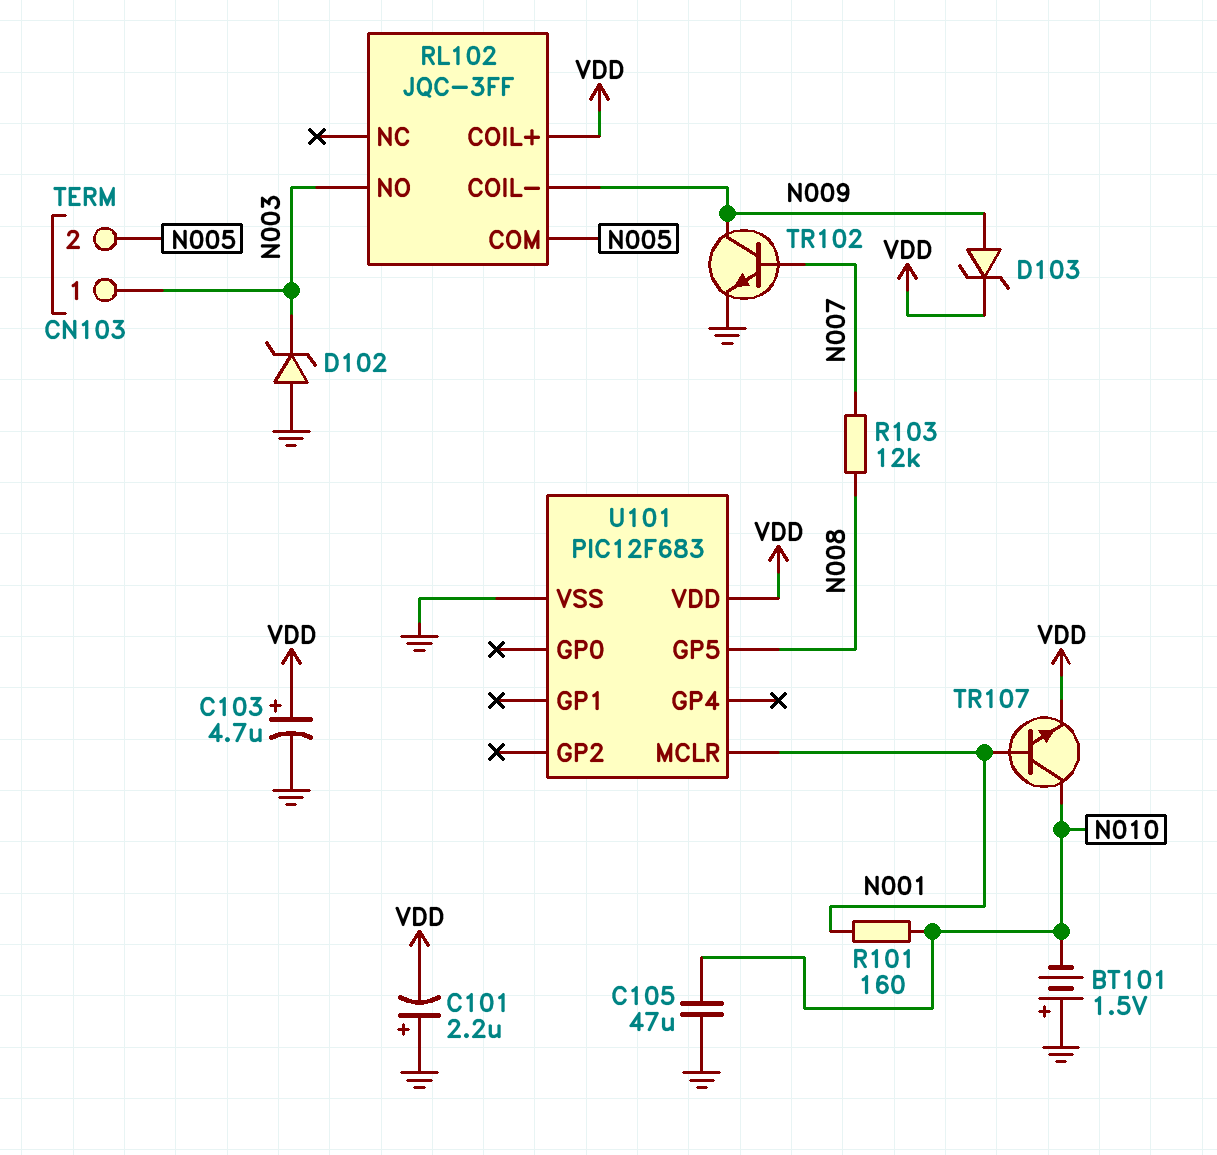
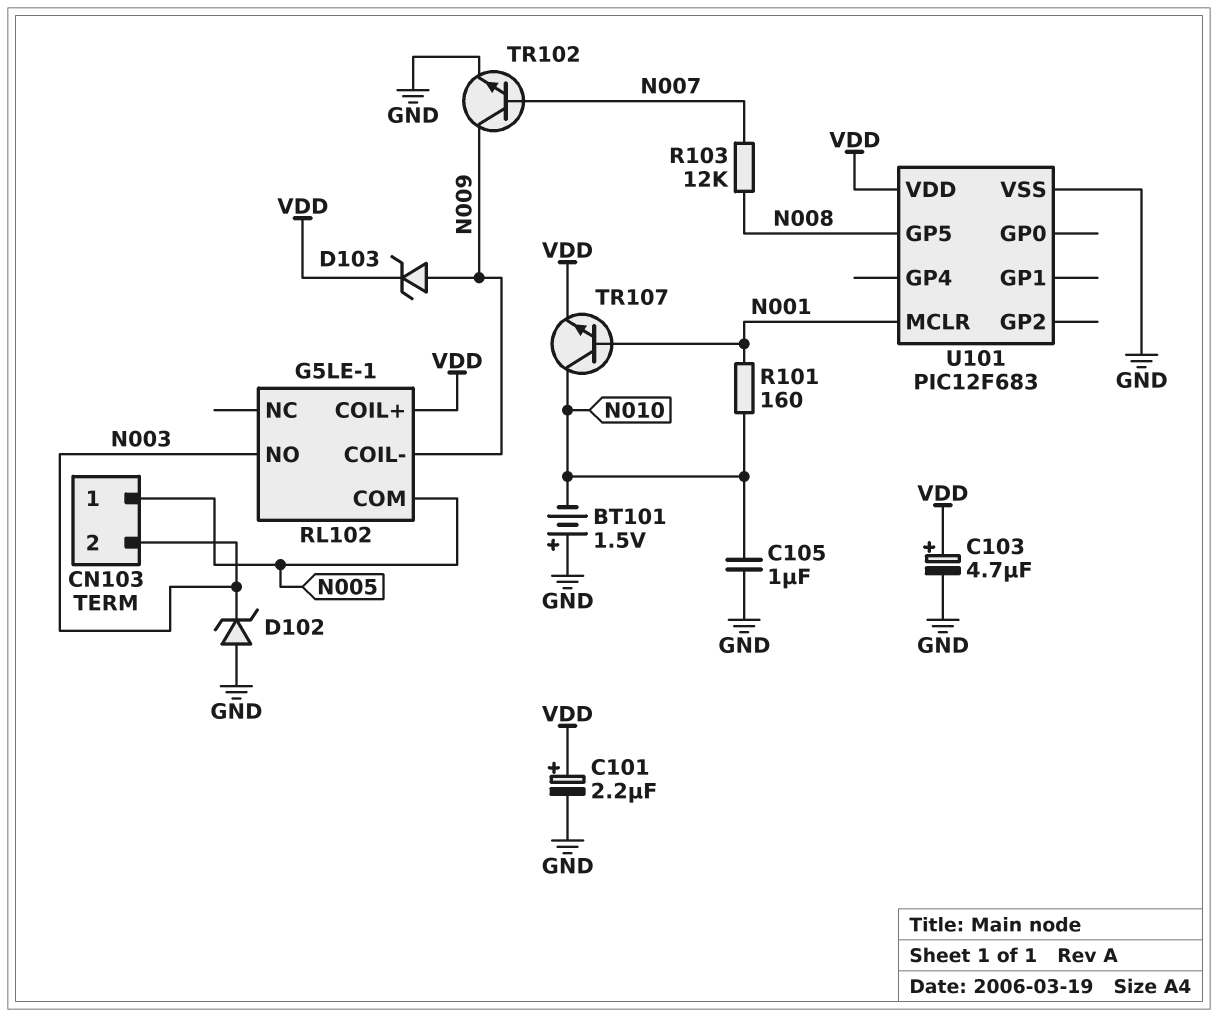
C101: 2.2uF (plus GND, minus VDD) -> 2.2uF (plus VDD, minus GND)
C105: 47uF (GND, N010) -> 1uF (GND, N010)
CN103 pin 1: N003 -> N005
CN103 pin 2: N005 -> N003
RL102: JQC-3FF -> G5LE-1

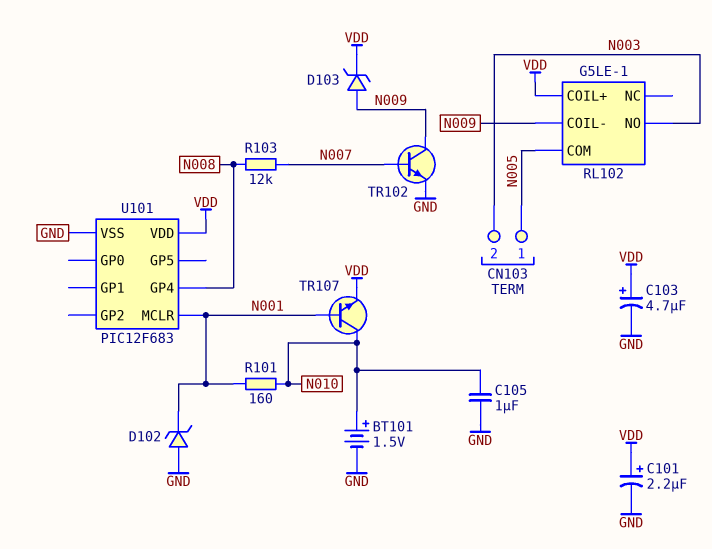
BT101: 1.5V (plus GND, minus N010) -> 1.5V (plus N010, minus GND)
D102: zener (A GND, K N003) -> zener (A GND, K N001)
U101 pin GP4: none -> N008
U101 pin GP5: N008 -> none

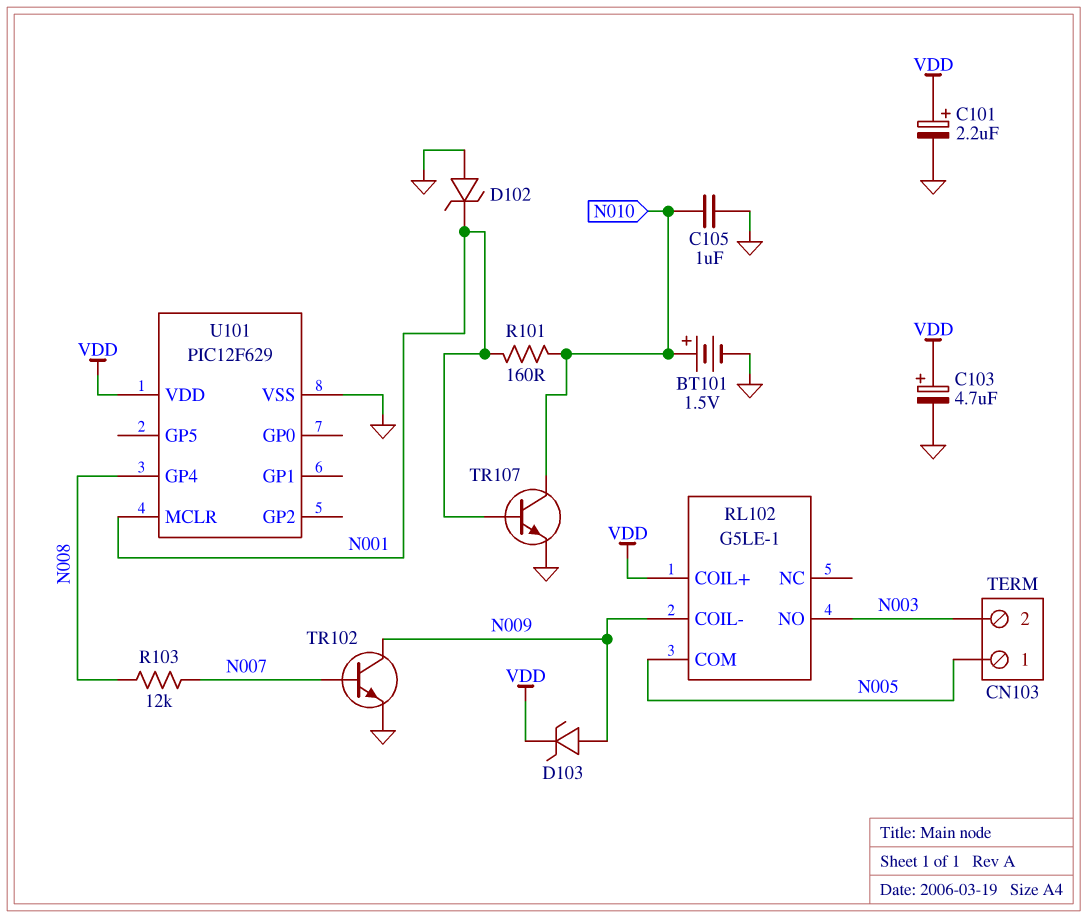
TR107: NPN (B N001, C N010, E VDD) -> NPN (B N001, C N010, E GND)
U101: PIC12F683 -> PIC12F629

